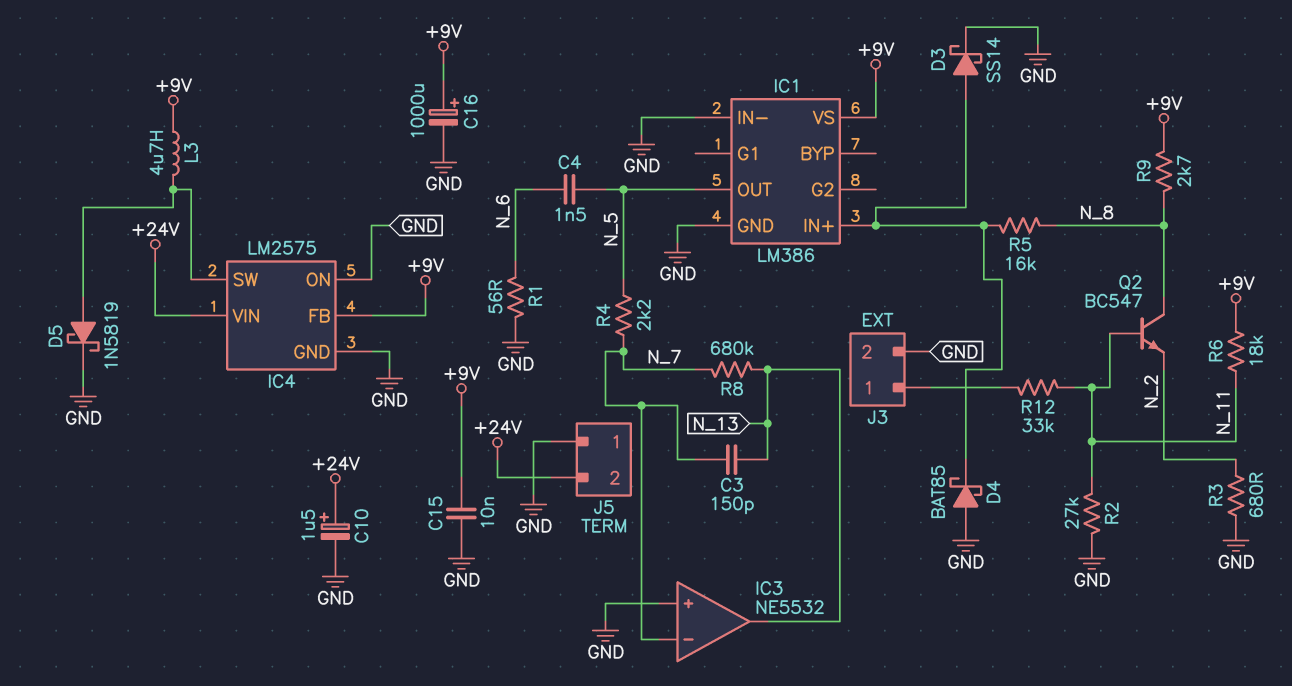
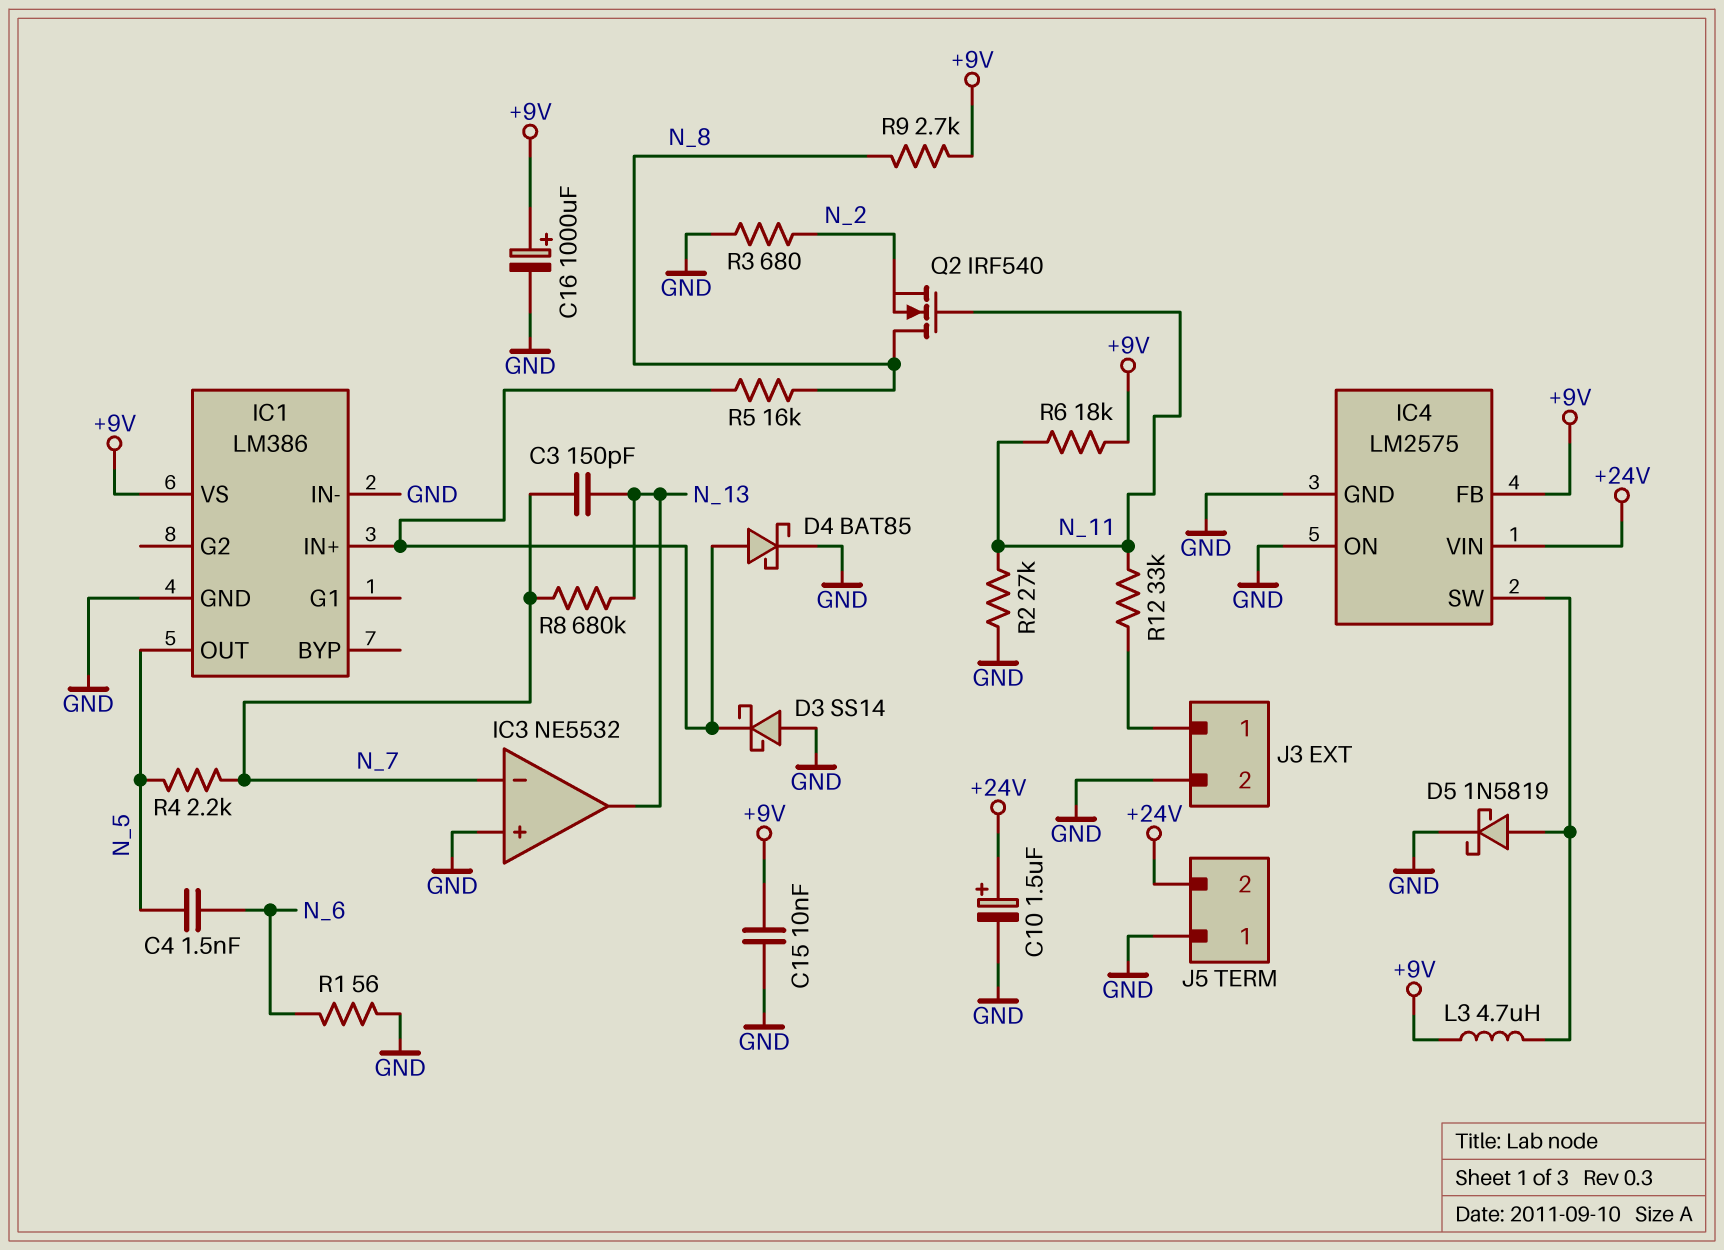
D3: schottky SS14 (A IC1/IN+, K GND) -> schottky SS14 (A GND, K IC1/IN+)
D4: schottky BAT85 (A GND, K IC1/IN+) -> schottky BAT85 (A IC1/IN+, K GND)
Q2: NPN BC547 (B N_11, C N_8, E N_2) -> NMOS IRF540 (G N_11, D N_8, S N_2)

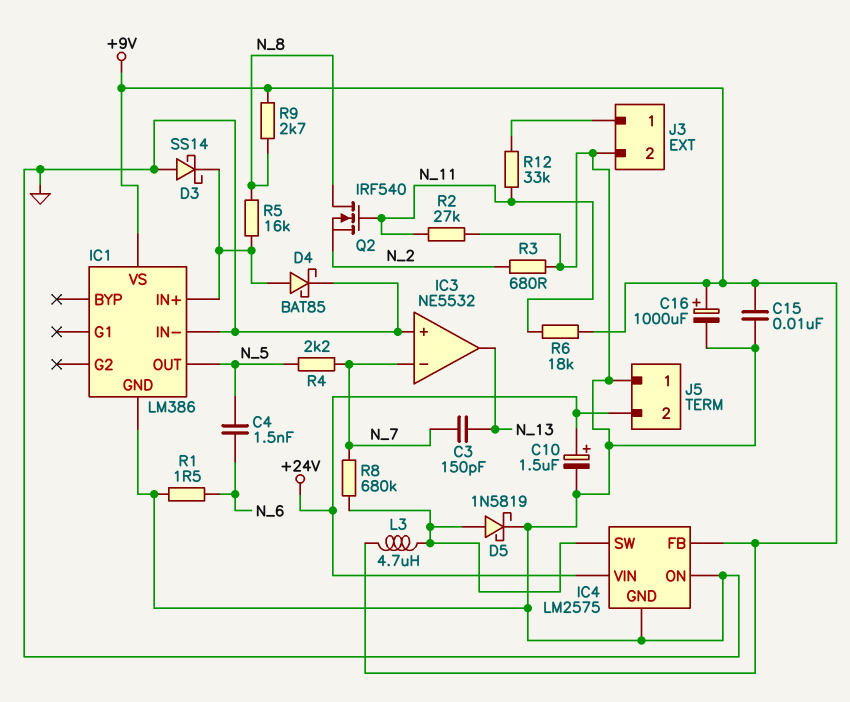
R1: 56 (GND, N_6) -> 1.5 (GND, N_6)
R8: 680k (N_7, N_13) -> 680k (IC4/SW, N_7)

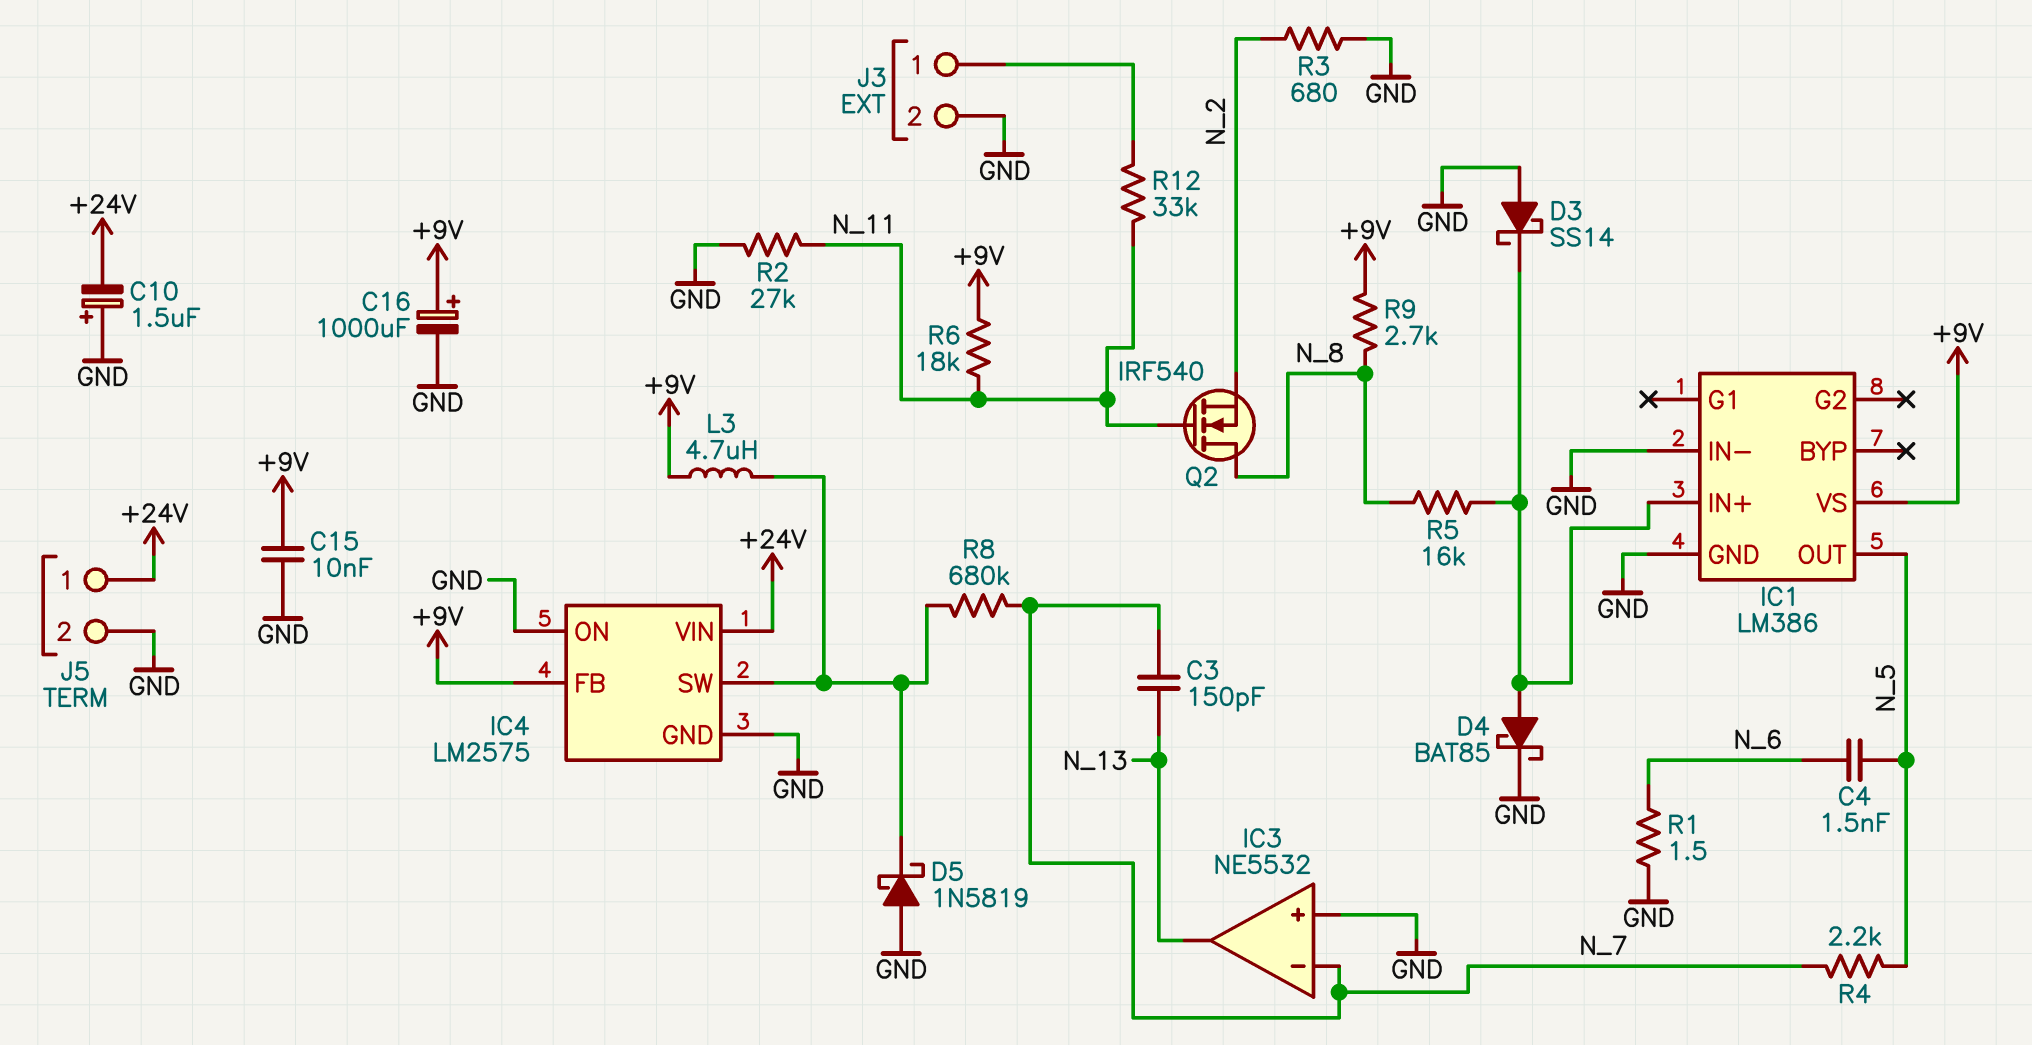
C10: 1.5uF (plus +24V, minus GND) -> 1.5uF (plus GND, minus +24V)
D5: schottky 1N5819 (A IC4/SW, K GND) -> schottky 1N5819 (A GND, K IC4/SW)
J5 pin 1: GND -> +24V
J5 pin 2: +24V -> GND

